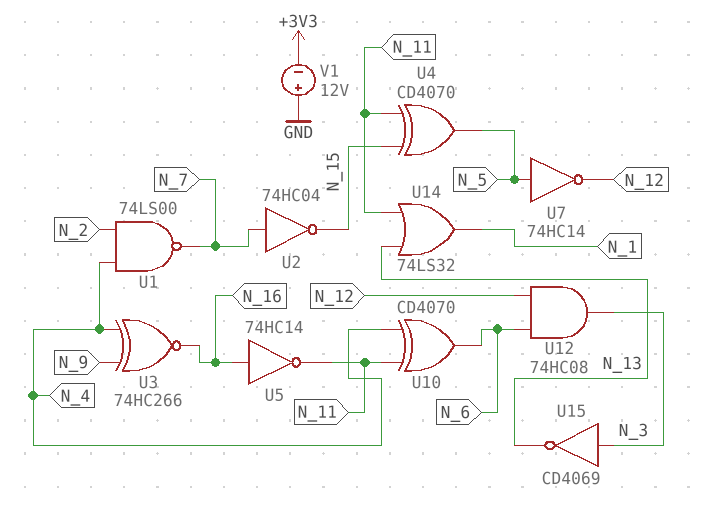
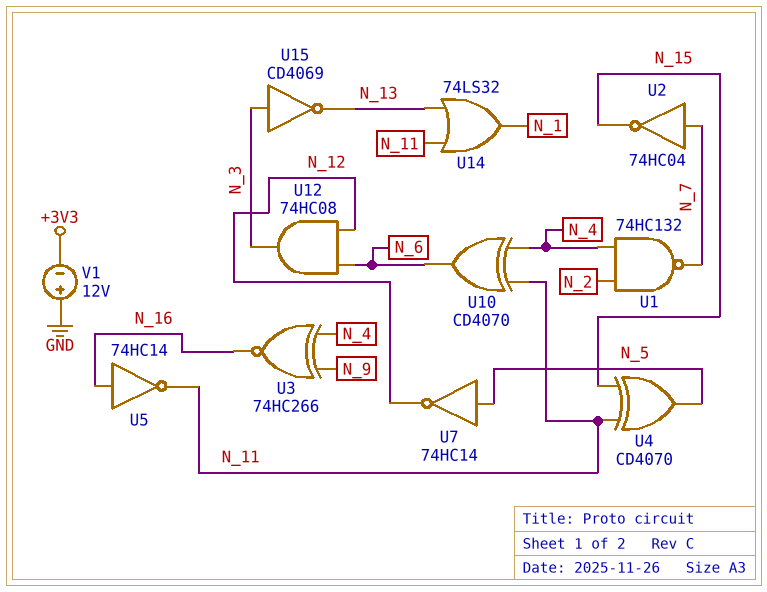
U1: NAND 74LS00 (in N_2, in N_4, out N_7) -> NAND 74HC132 (in N_2, in N_4, out N_7)

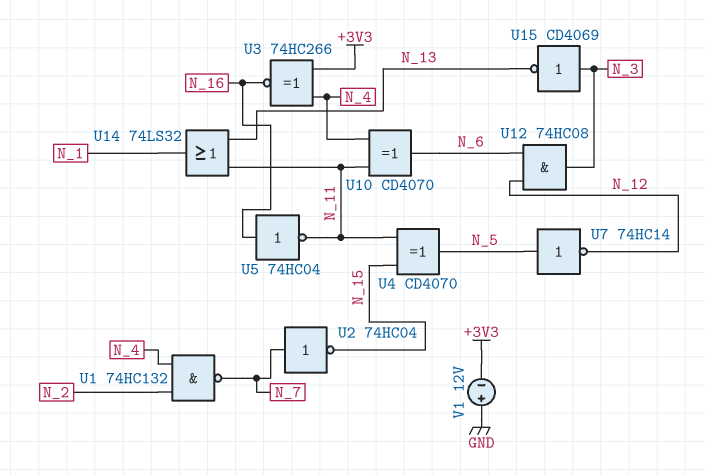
U3: XNOR 74HC266 (in N_4, in N_9, out N_16) -> XNOR 74HC266 (in +3V3, in N_4, out N_16)
U5: NOT 74HC14 (in N_16, out N_11) -> NOT 74HC04 (in N_16, out N_11)

